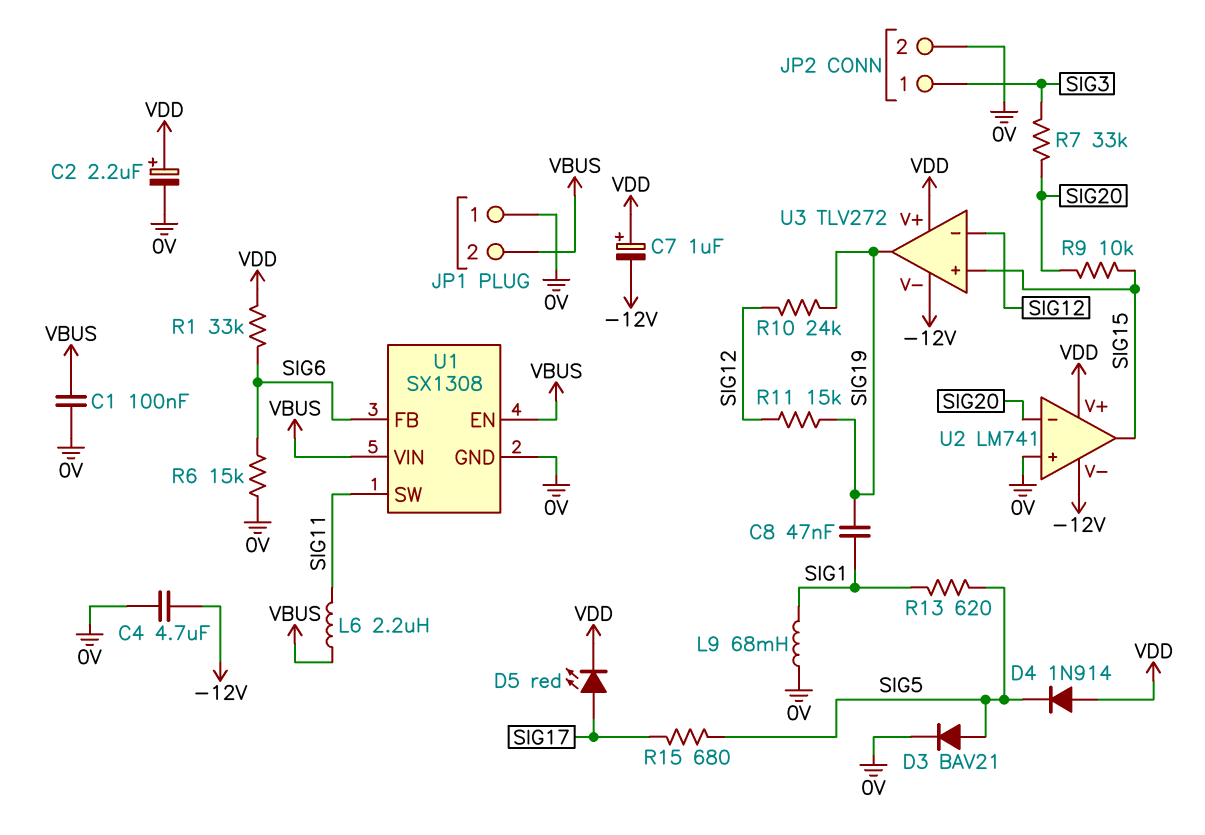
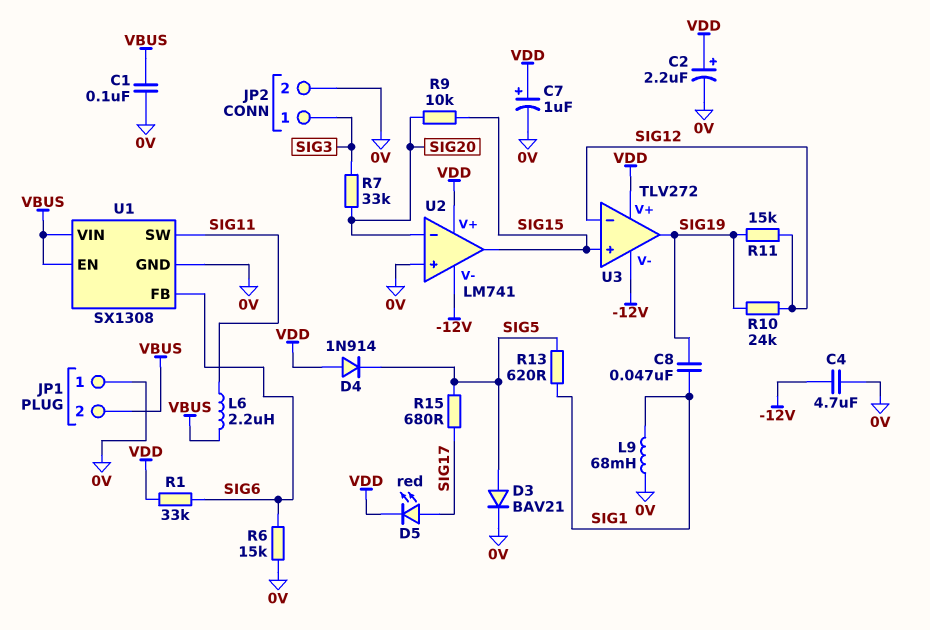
C7: 1uF (plus VDD, minus -12V) -> 1uF (plus VDD, minus 0V)

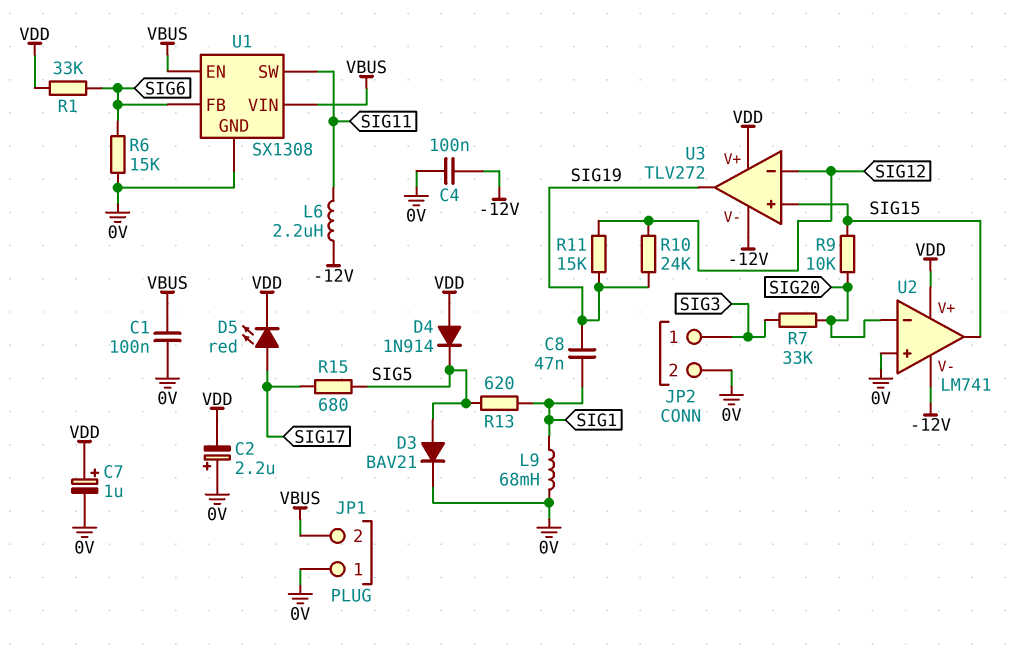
C2: 2.2uF (plus VDD, minus 0V) -> 2.2uF (plus 0V, minus VDD)
C4: 4.7uF (-12V, 0V) -> 100nF (-12V, 0V)
L6: 2.2uH (SIG11, VBUS) -> 2.2uH (-12V, SIG11)

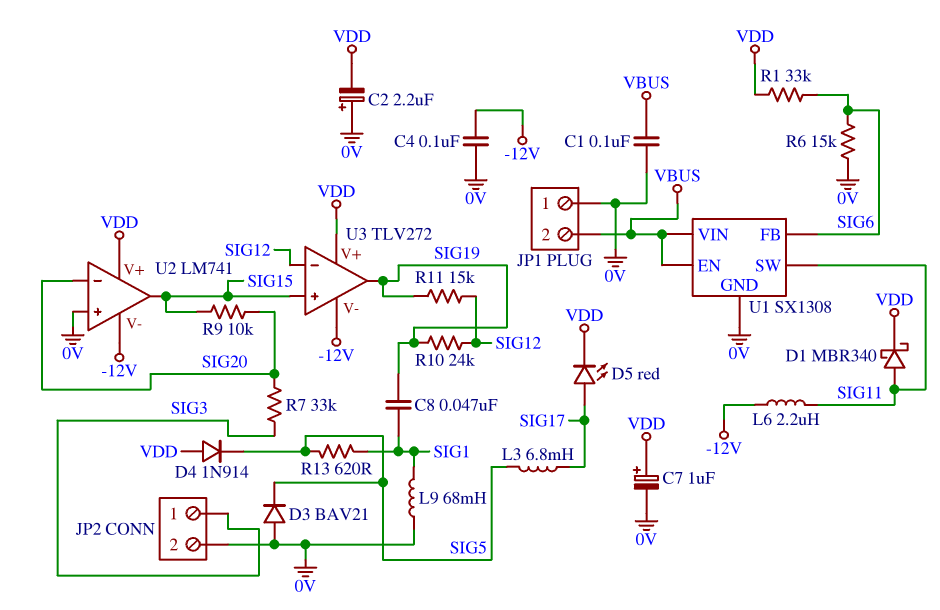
D1: none -> schottky MBR340 (A SIG11, K VDD)
D3: diode BAV21 (A SIG5, K 0V) -> diode BAV21 (A 0V, K SIG5)
L3: none -> 6.8mH (SIG5, SIG17)
R15: 680 (SIG5, SIG17) -> none

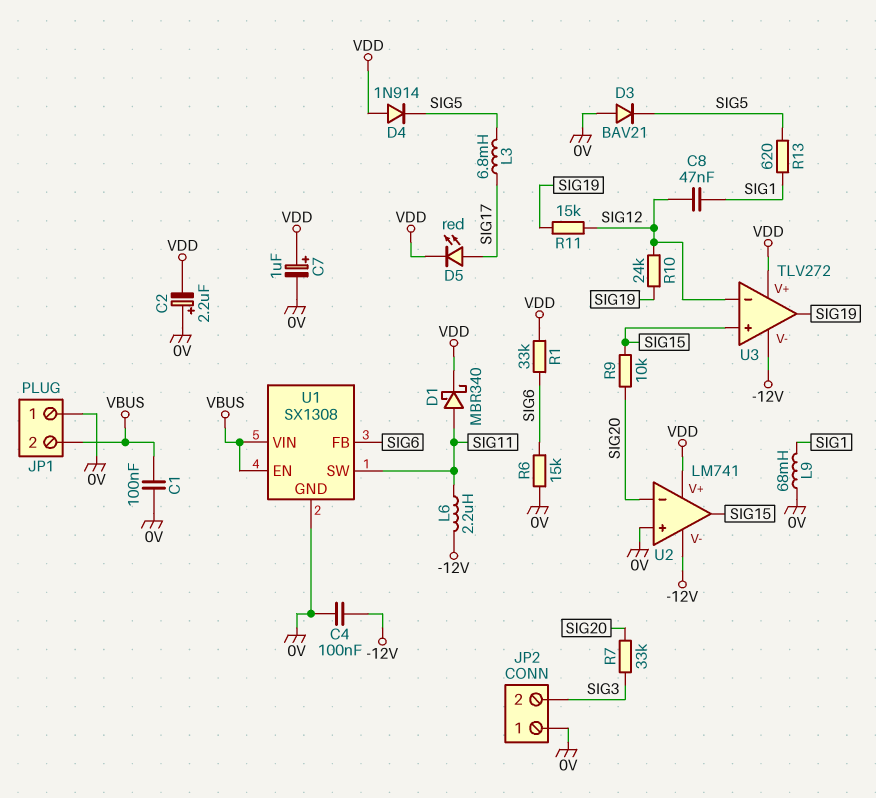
C8: 47nF (SIG1, SIG19) -> 47nF (SIG1, SIG12)
JP2 pin 1: SIG3 -> 0V
JP2 pin 2: 0V -> SIG3

